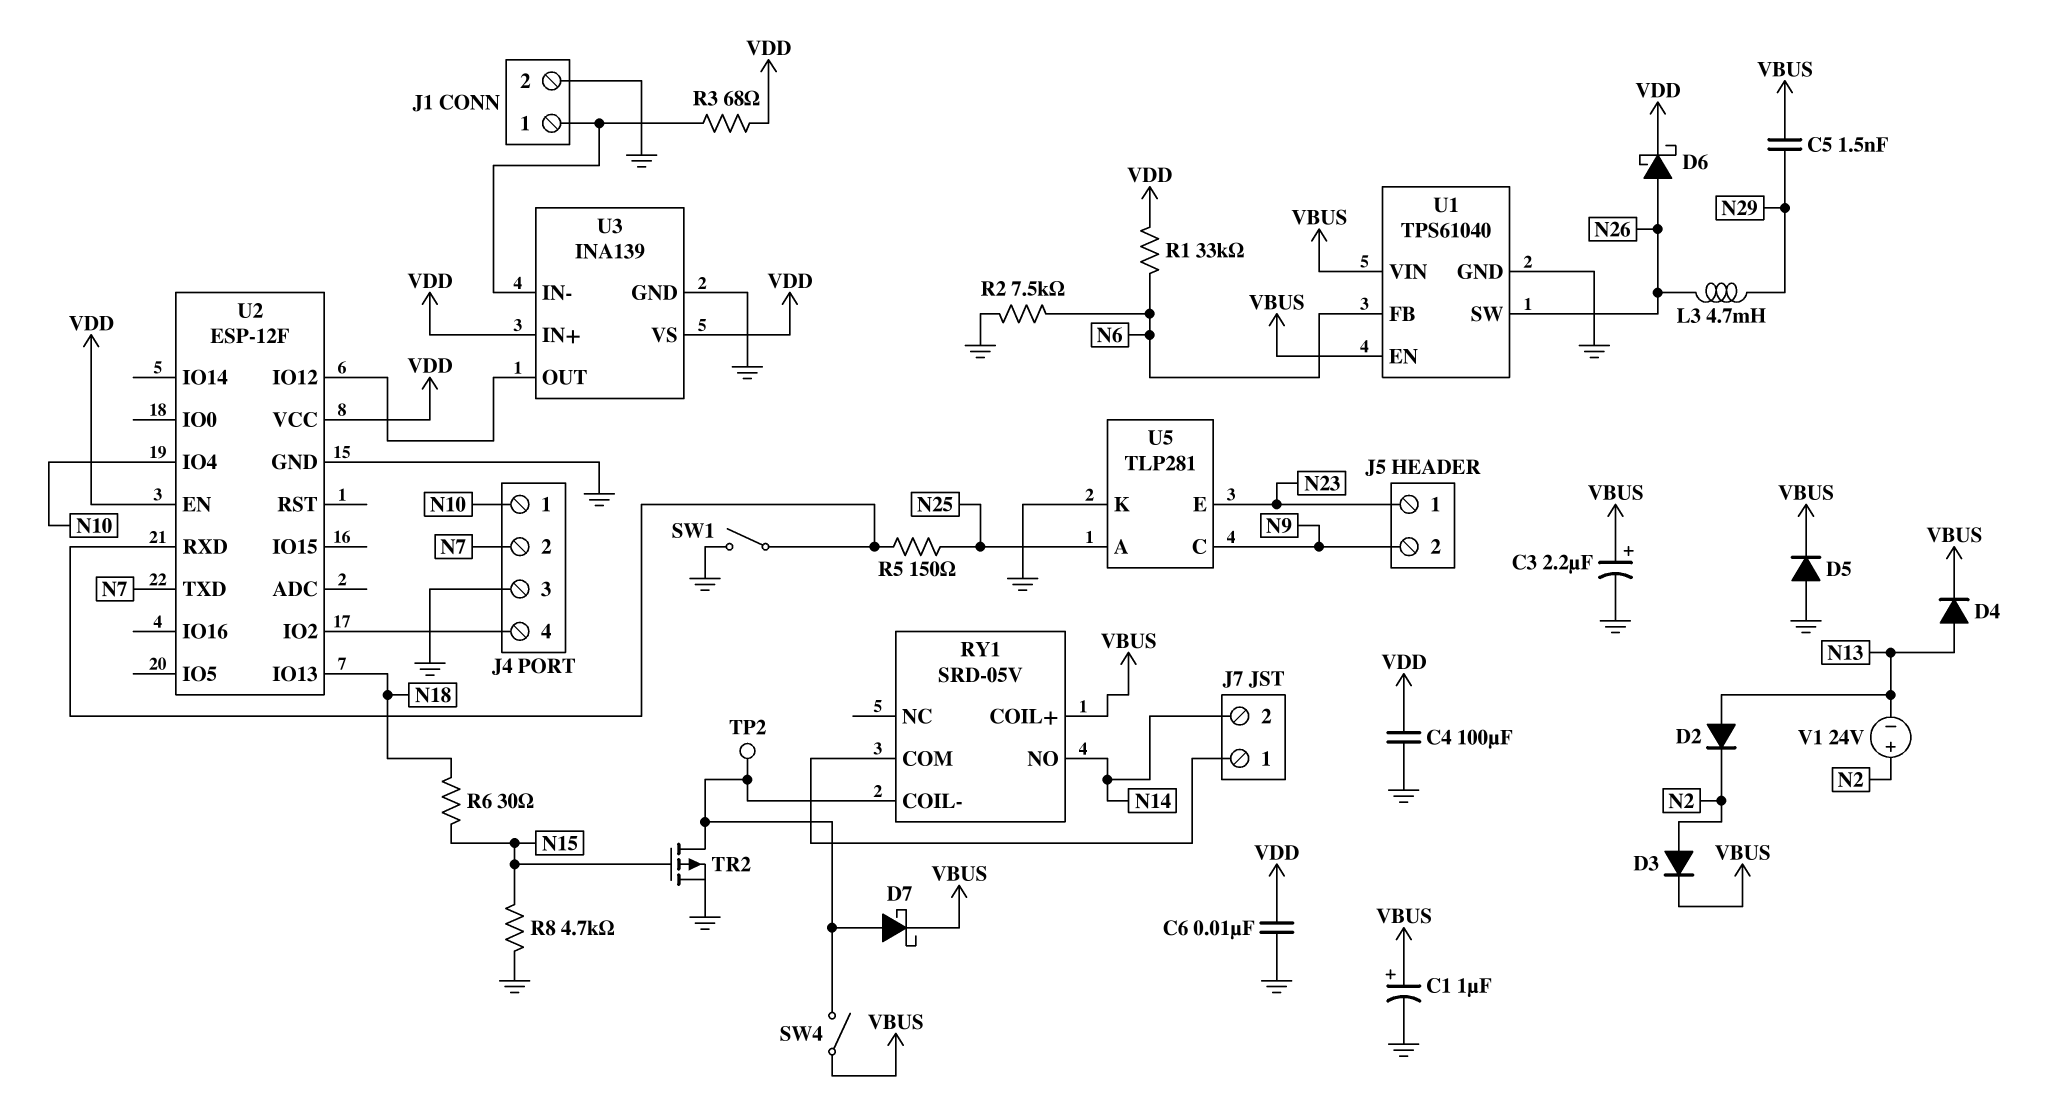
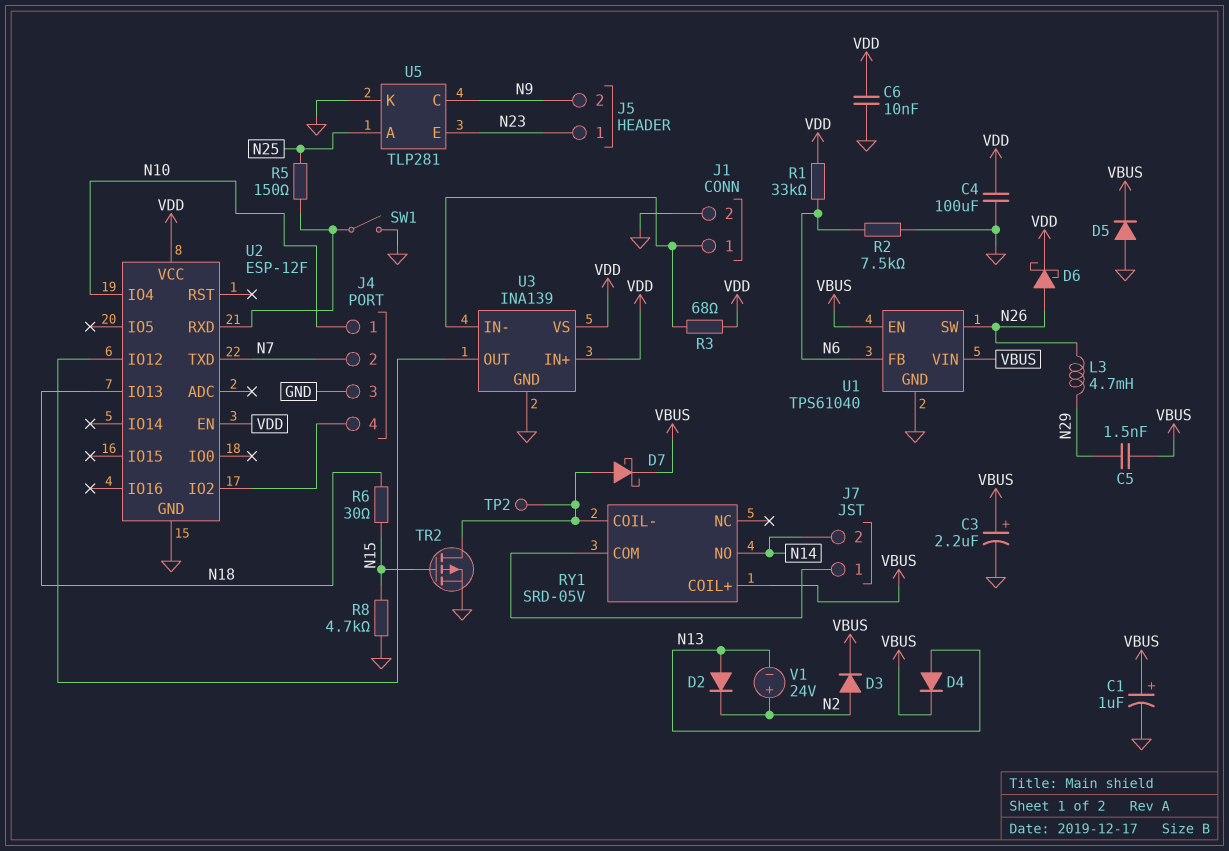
SW4: switch (RY1/COIL-, VBUS) -> none

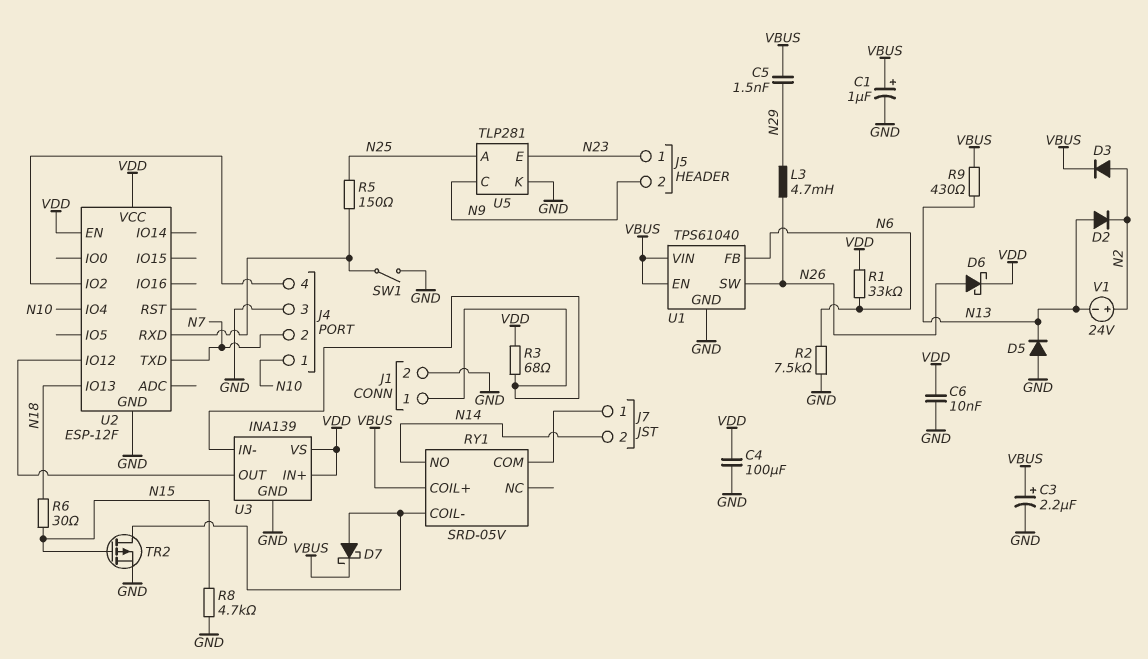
D4: diode (A N13, K VBUS) -> none
D5: diode (A GND, K VBUS) -> diode (A GND, K N13)
R9: none -> 430 (N13, VBUS)
TP2: test point (RY1/COIL-) -> none

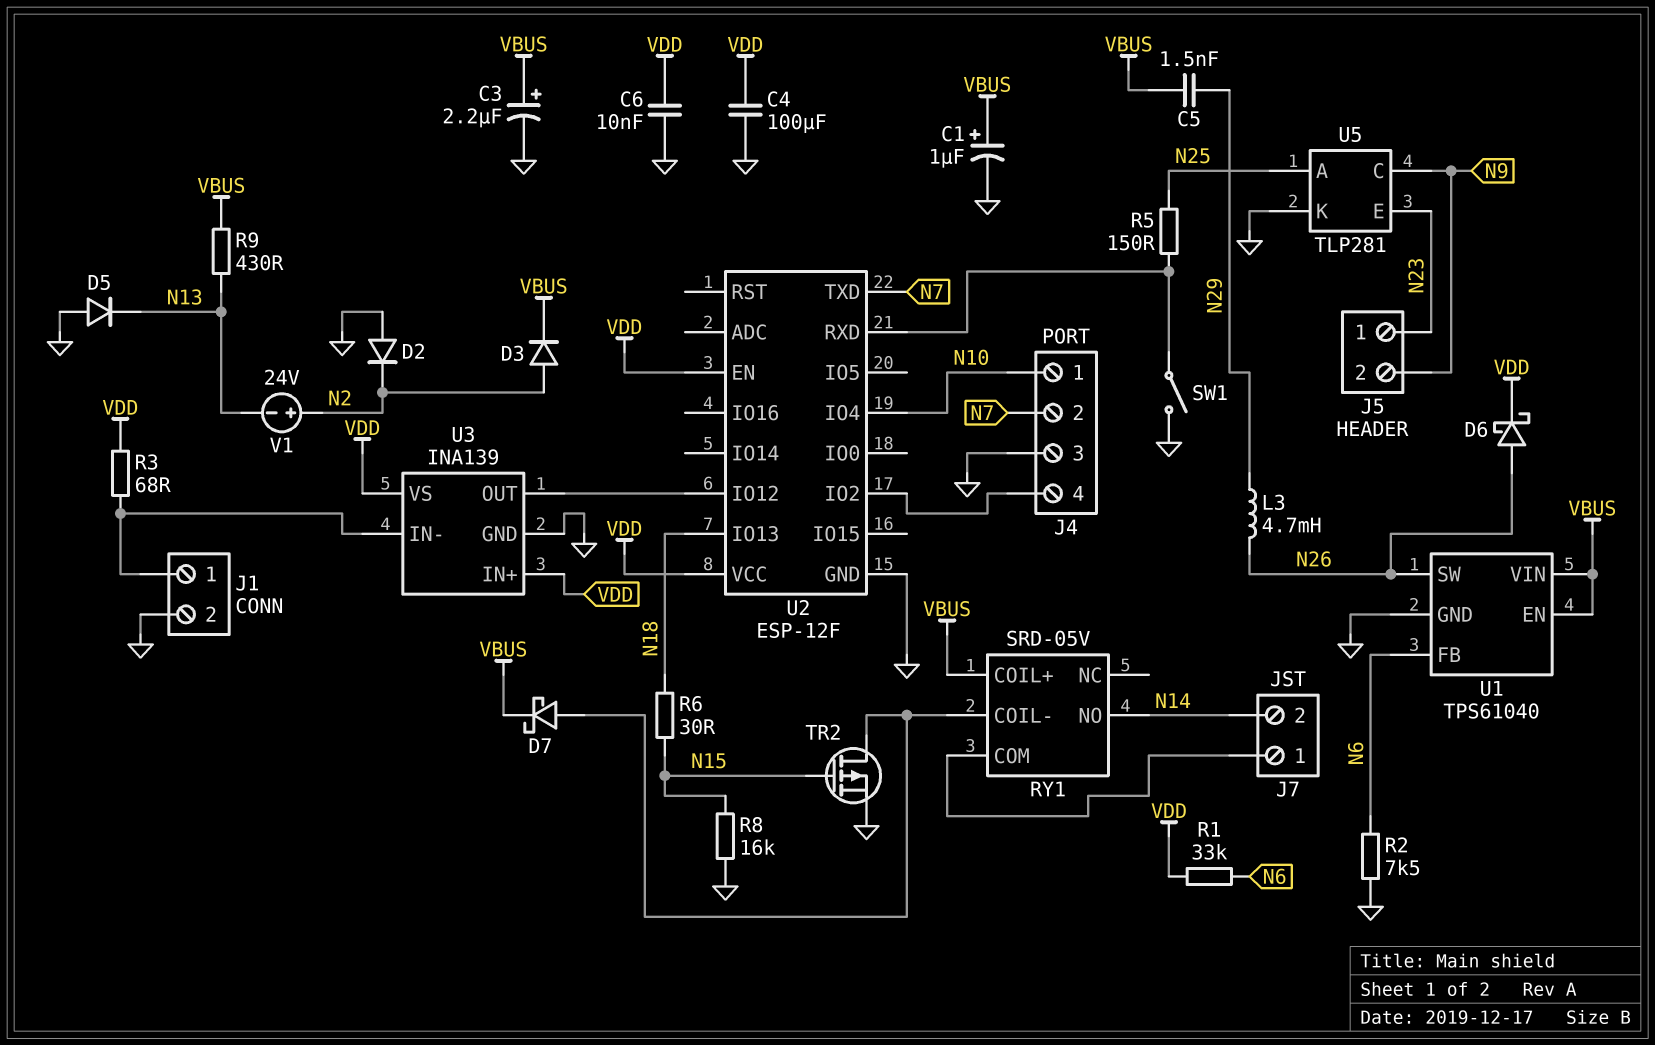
D2: diode (A N13, K N2) -> diode (A GND, K N2)
R8: 4.7k (GND, N15) -> 16k (GND, N15)

